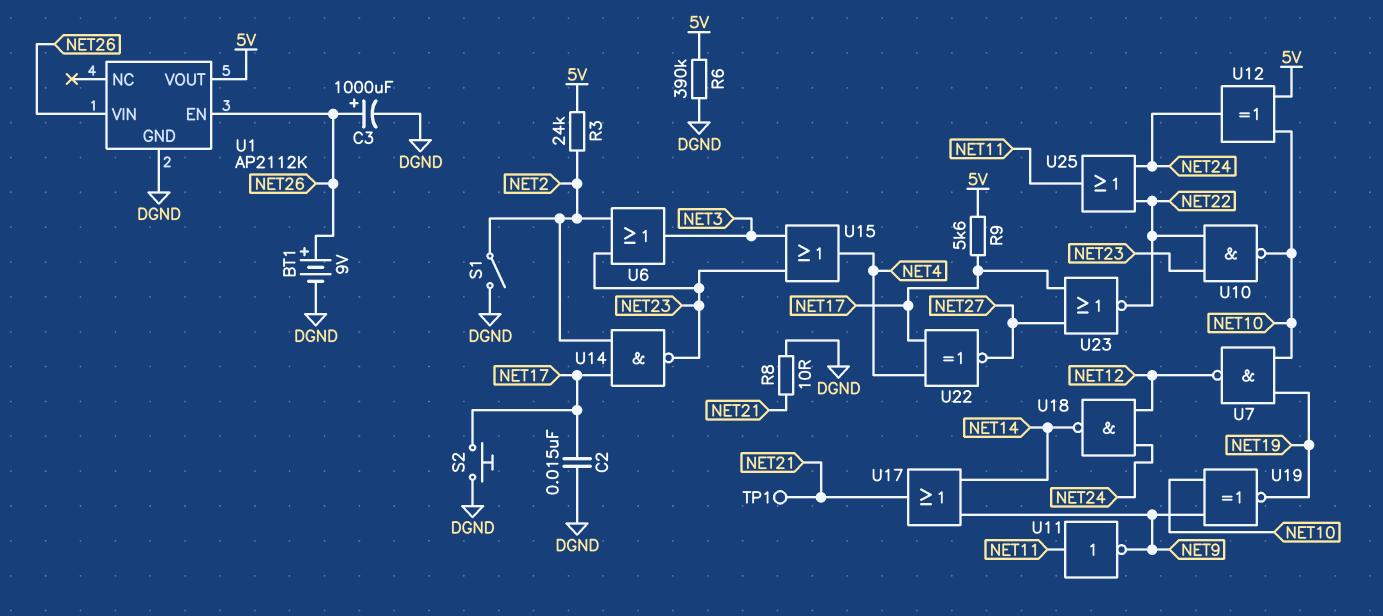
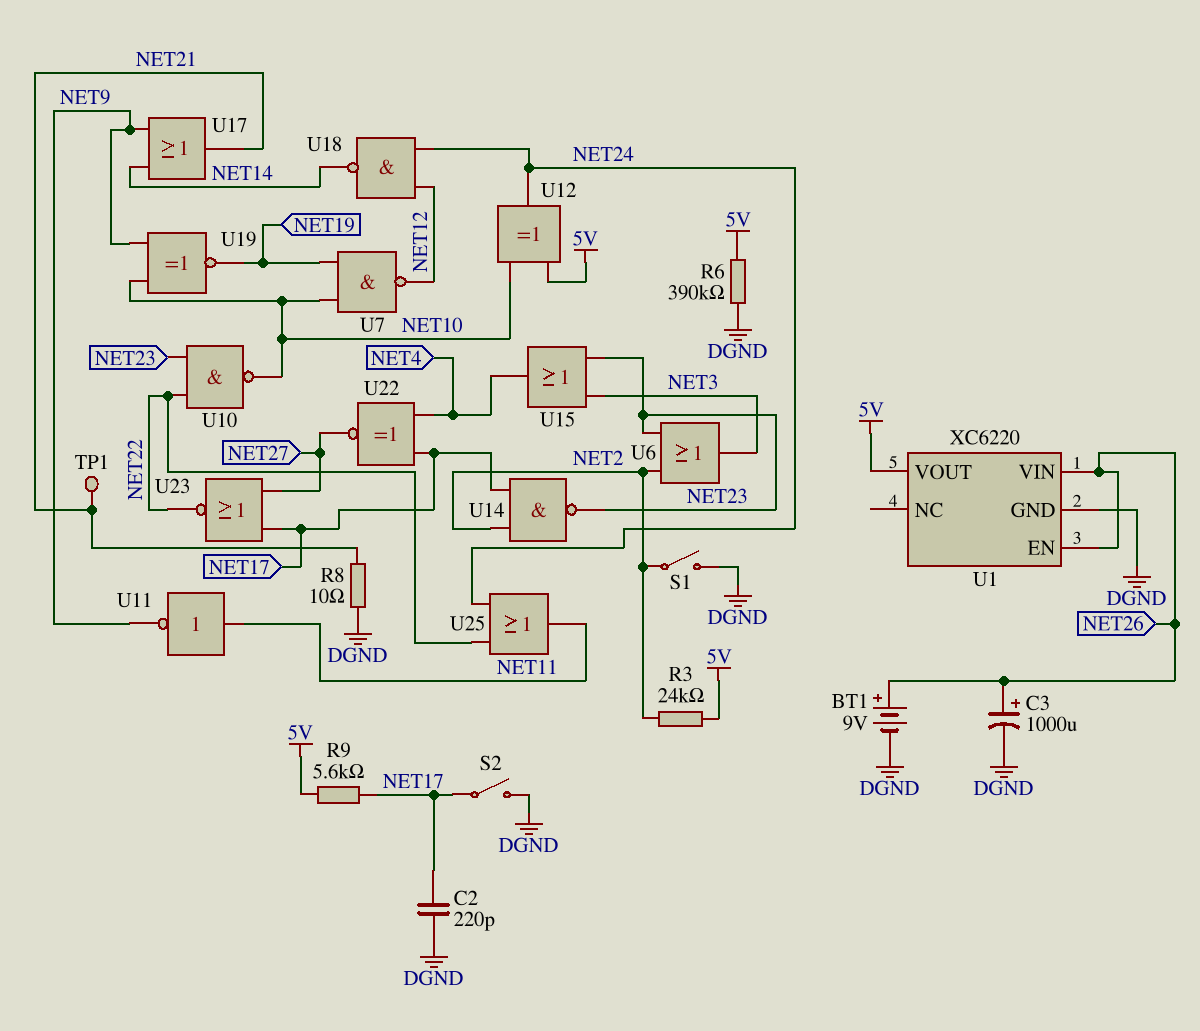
C2: 15nF (DGND, NET17) -> 220pF (DGND, NET17)
S2: button (DGND, NET17) -> switch (DGND, NET17)
U1: AP2112K -> XC6220

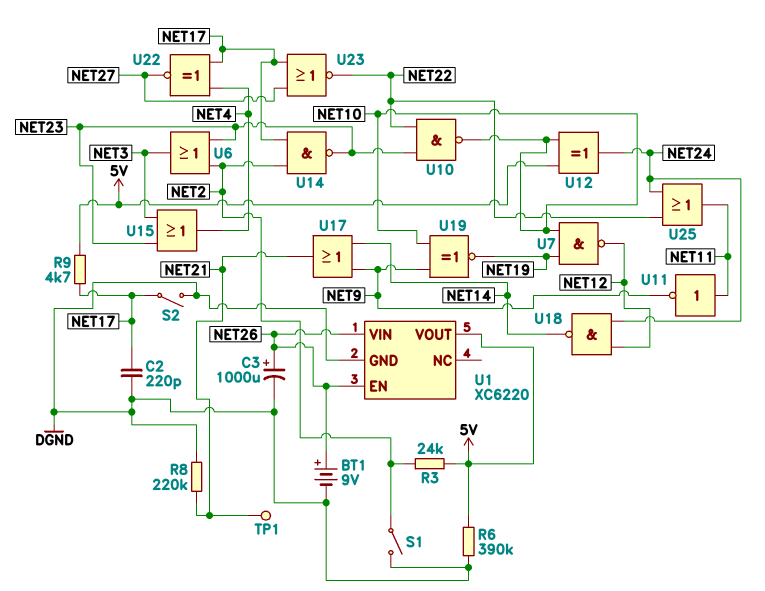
R8: 10 (DGND, NET21) -> 220k (DGND, NET21)
R9: 5.6k (5V, NET17) -> 4.7k (5V, NET17)

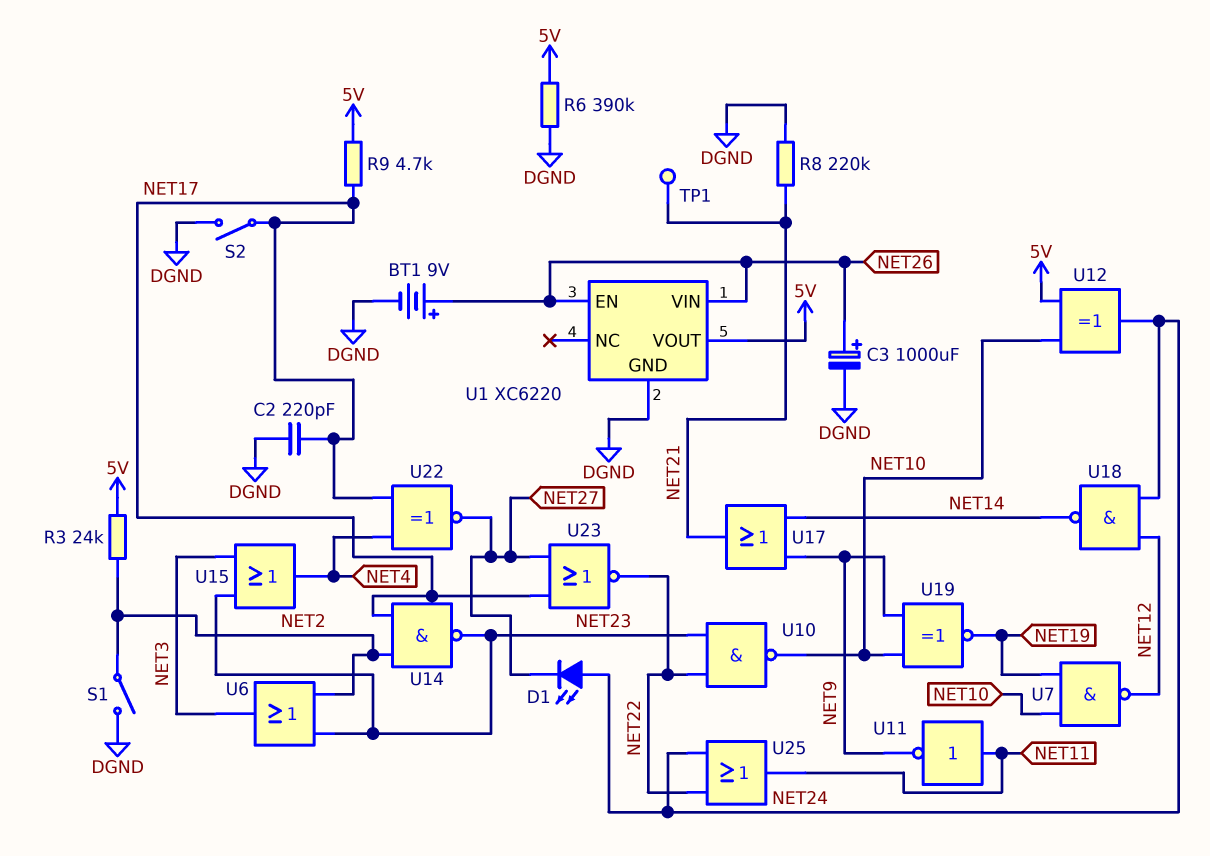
D1: none -> LED (A NET24, K NET27)

